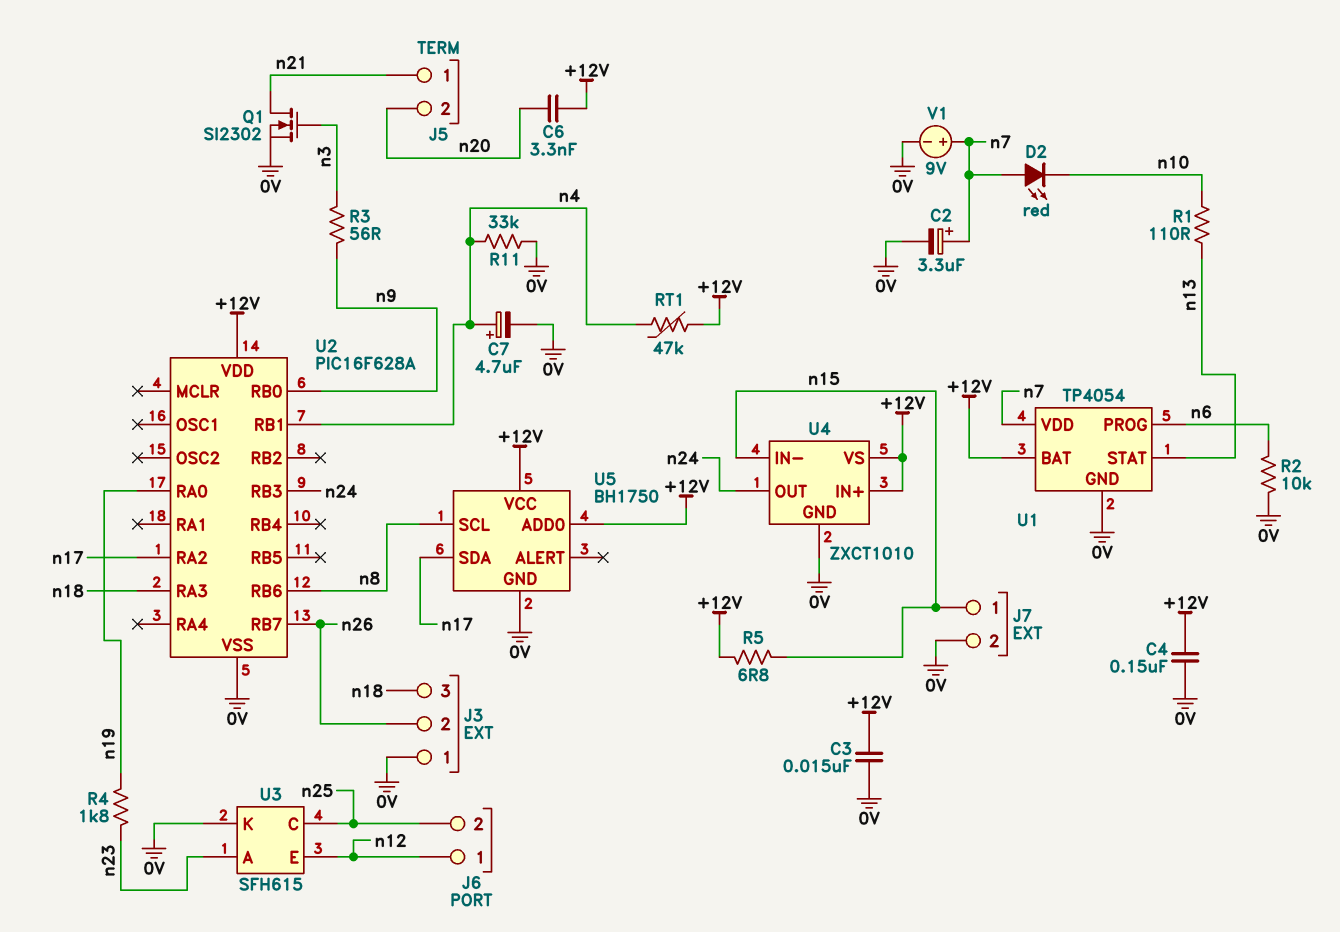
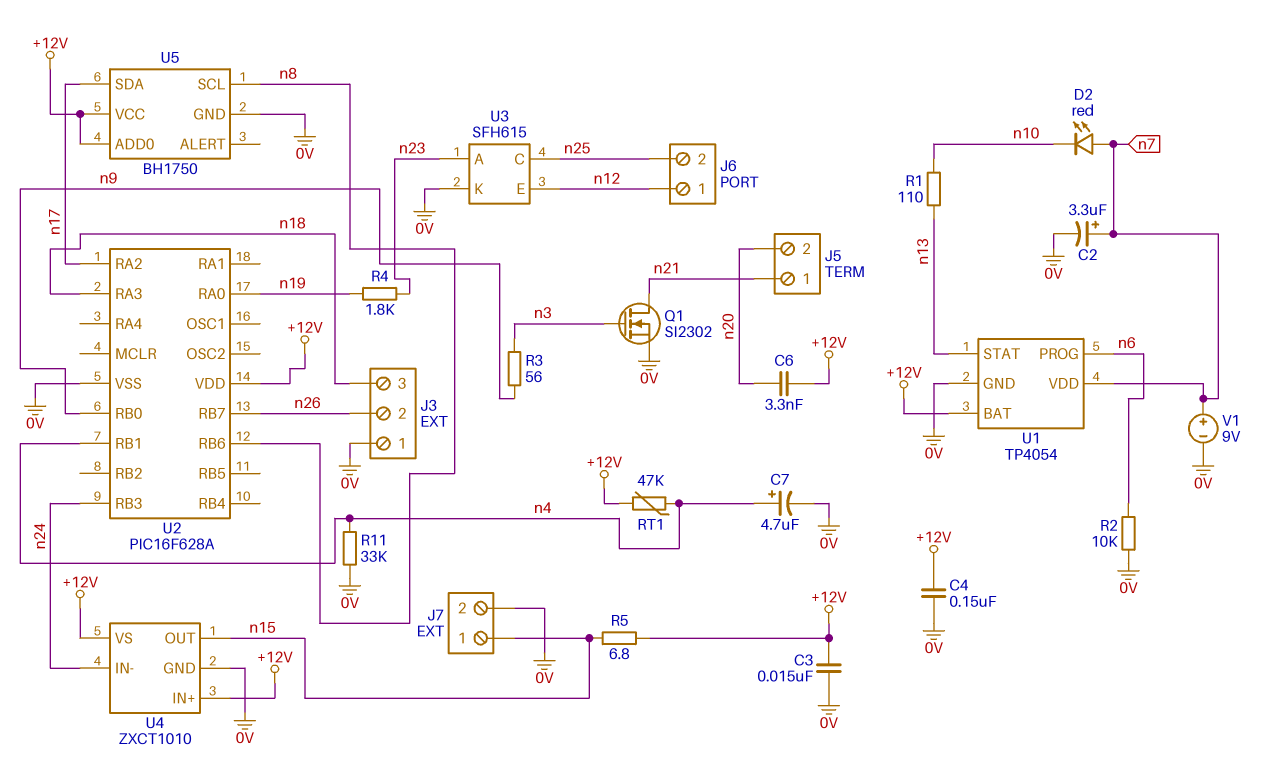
U4 pin IN-: n15 -> n24
U4 pin OUT: n24 -> n15

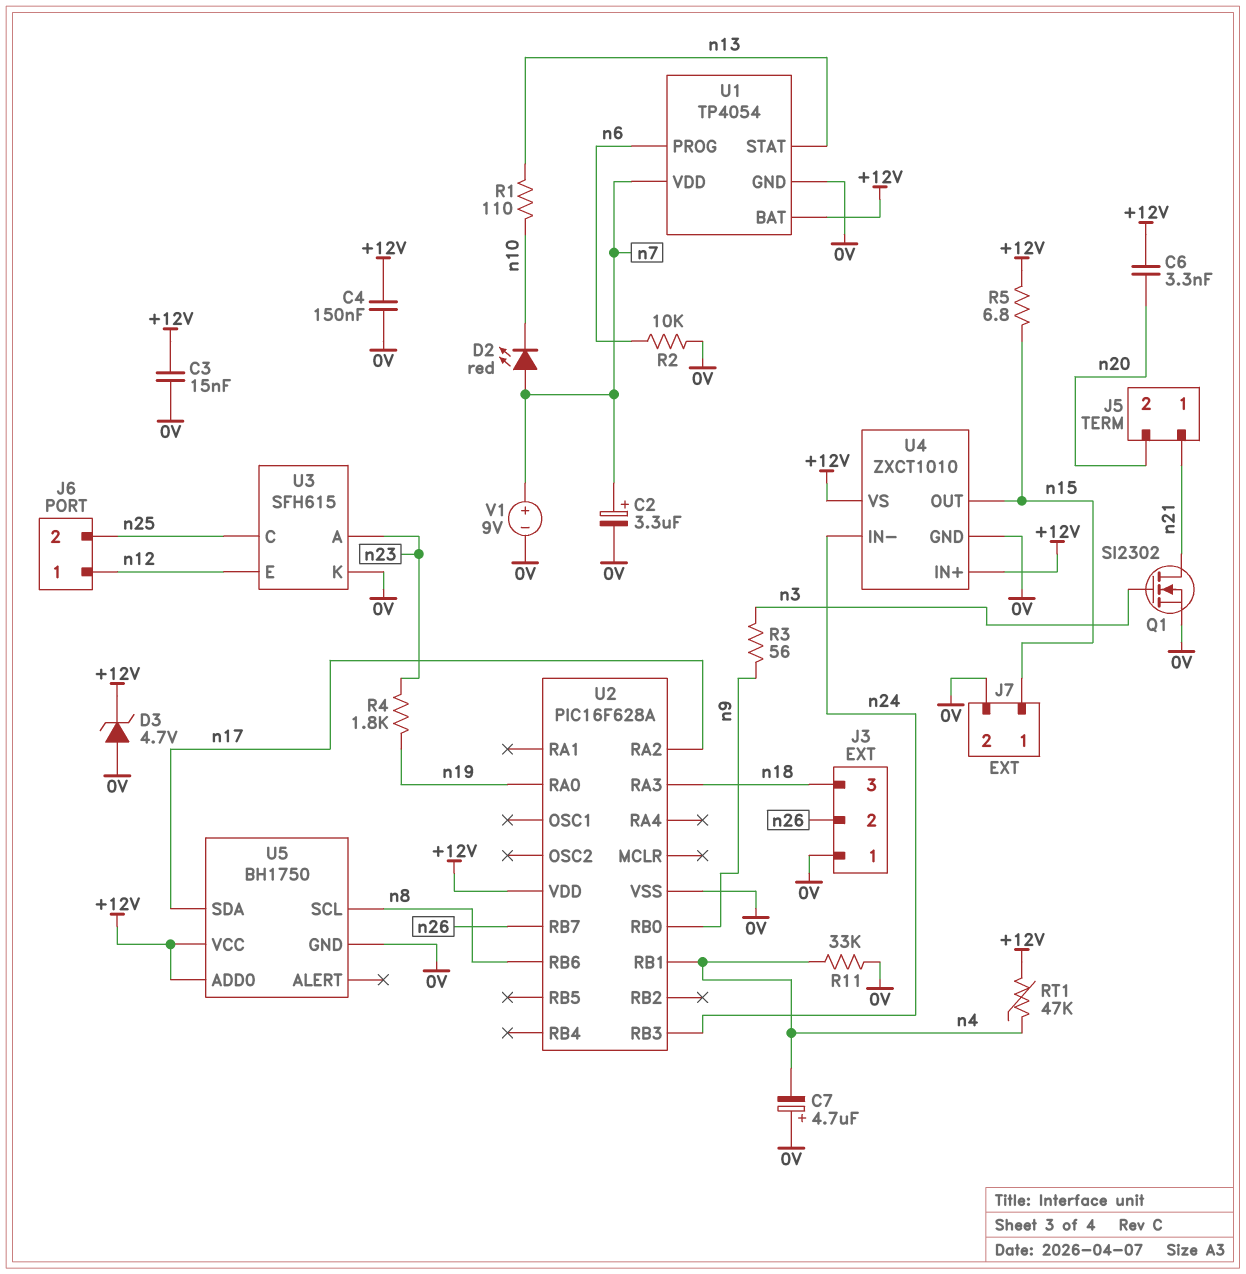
C7: 4.7uF (plus n4, minus 0V) -> 4.7uF (plus 0V, minus n4)
D3: none -> zener 4.7V (A 0V, K +12V)

